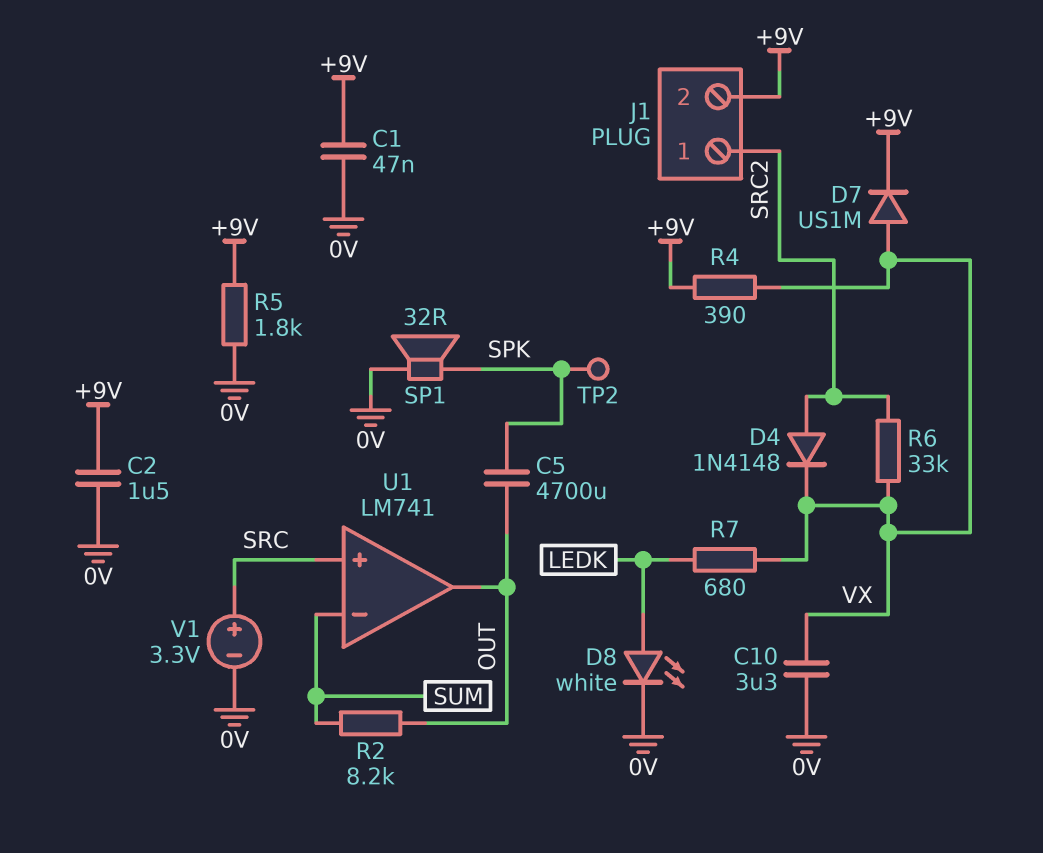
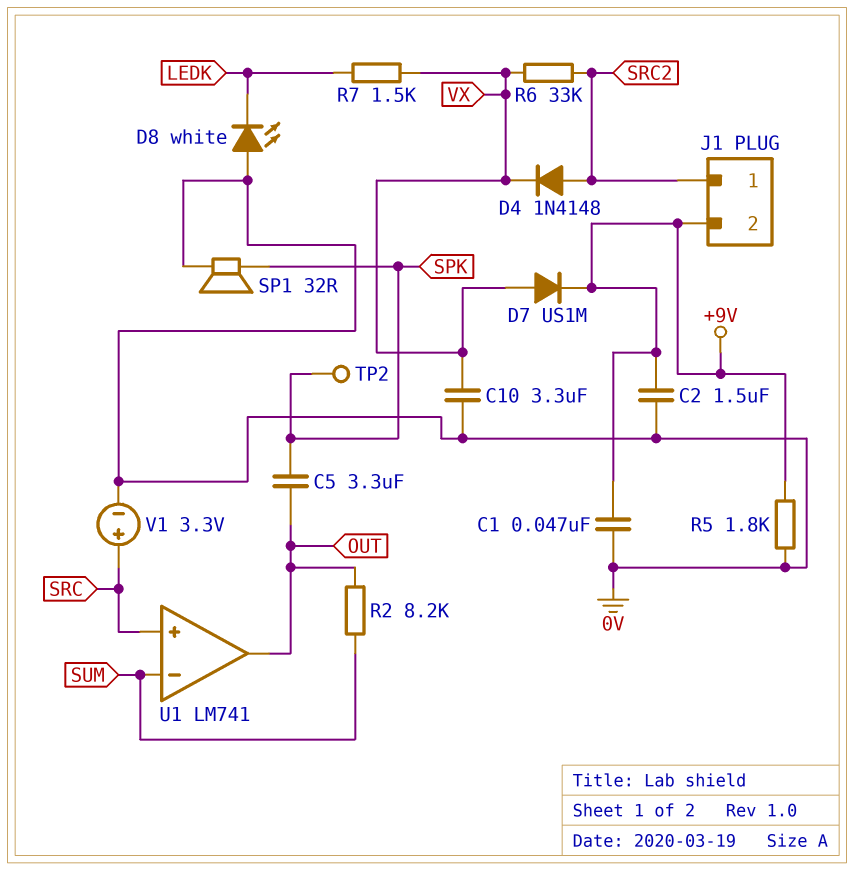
C5: 4700uF (OUT, SPK) -> 3.3uF (OUT, SPK)
D8: LED white (A LEDK, K 0V) -> LED white (A 0V, K LEDK)
R4: 390 (+9V, VX) -> none
R7: 680 (LEDK, VX) -> 1.5k (LEDK, VX)

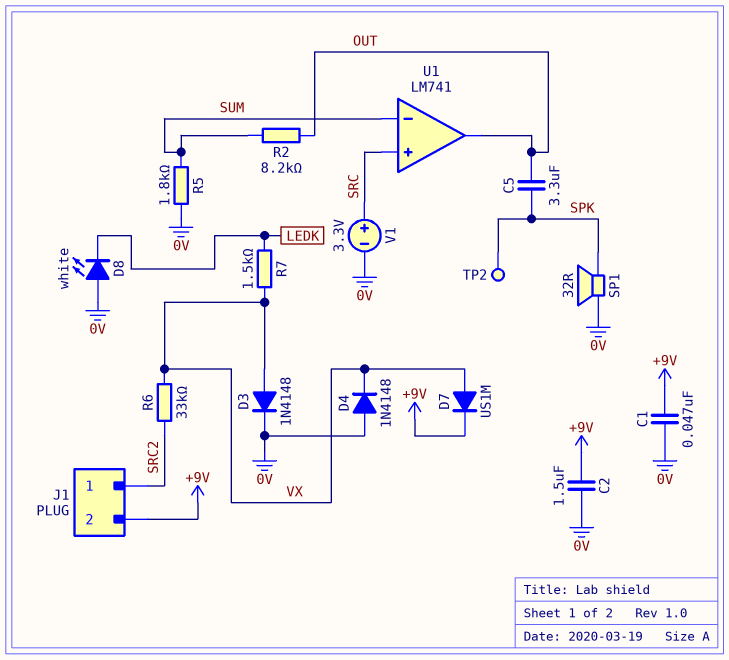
C10: 3.3uF (0V, VX) -> none
D3: none -> diode 1N4148 (A VX, K 0V)
D4: diode 1N4148 (A SRC2, K VX) -> diode 1N4148 (A 0V, K VX)
R5: 1.8k (+9V, 0V) -> 1.8k (0V, SUM)

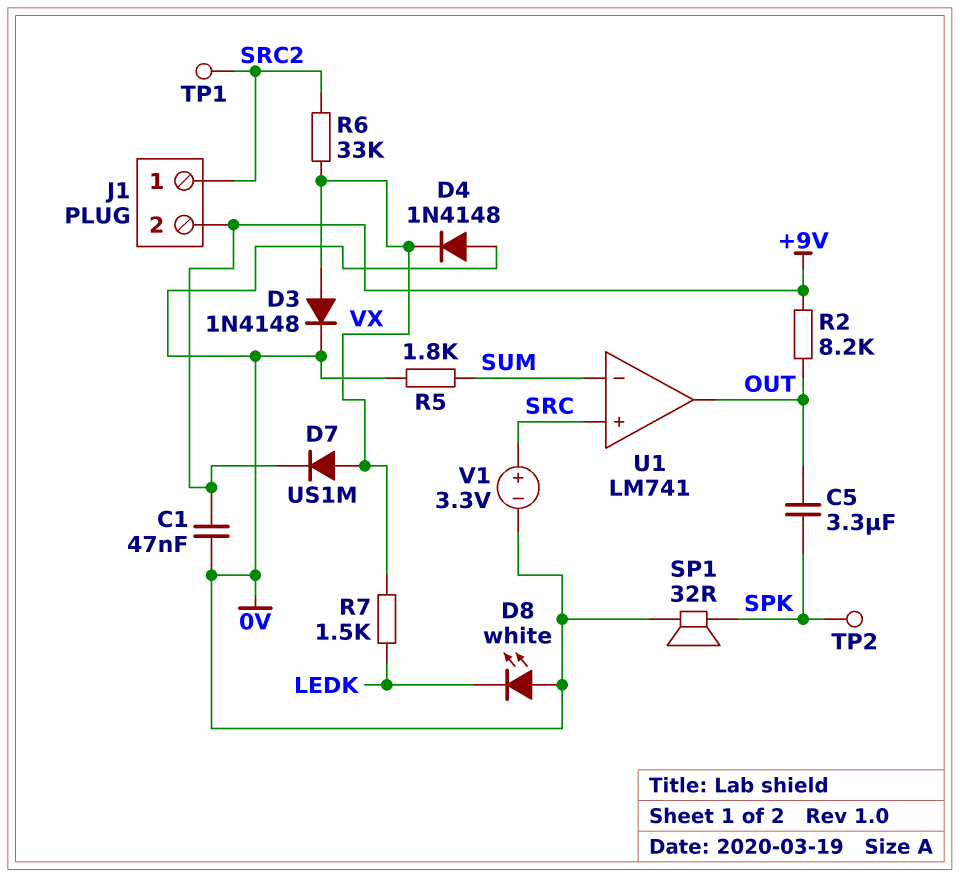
C2: 1.5uF (+9V, 0V) -> none
R2: 8.2k (OUT, SUM) -> 8.2k (+9V, OUT)
TP1: none -> test point (SRC2)

